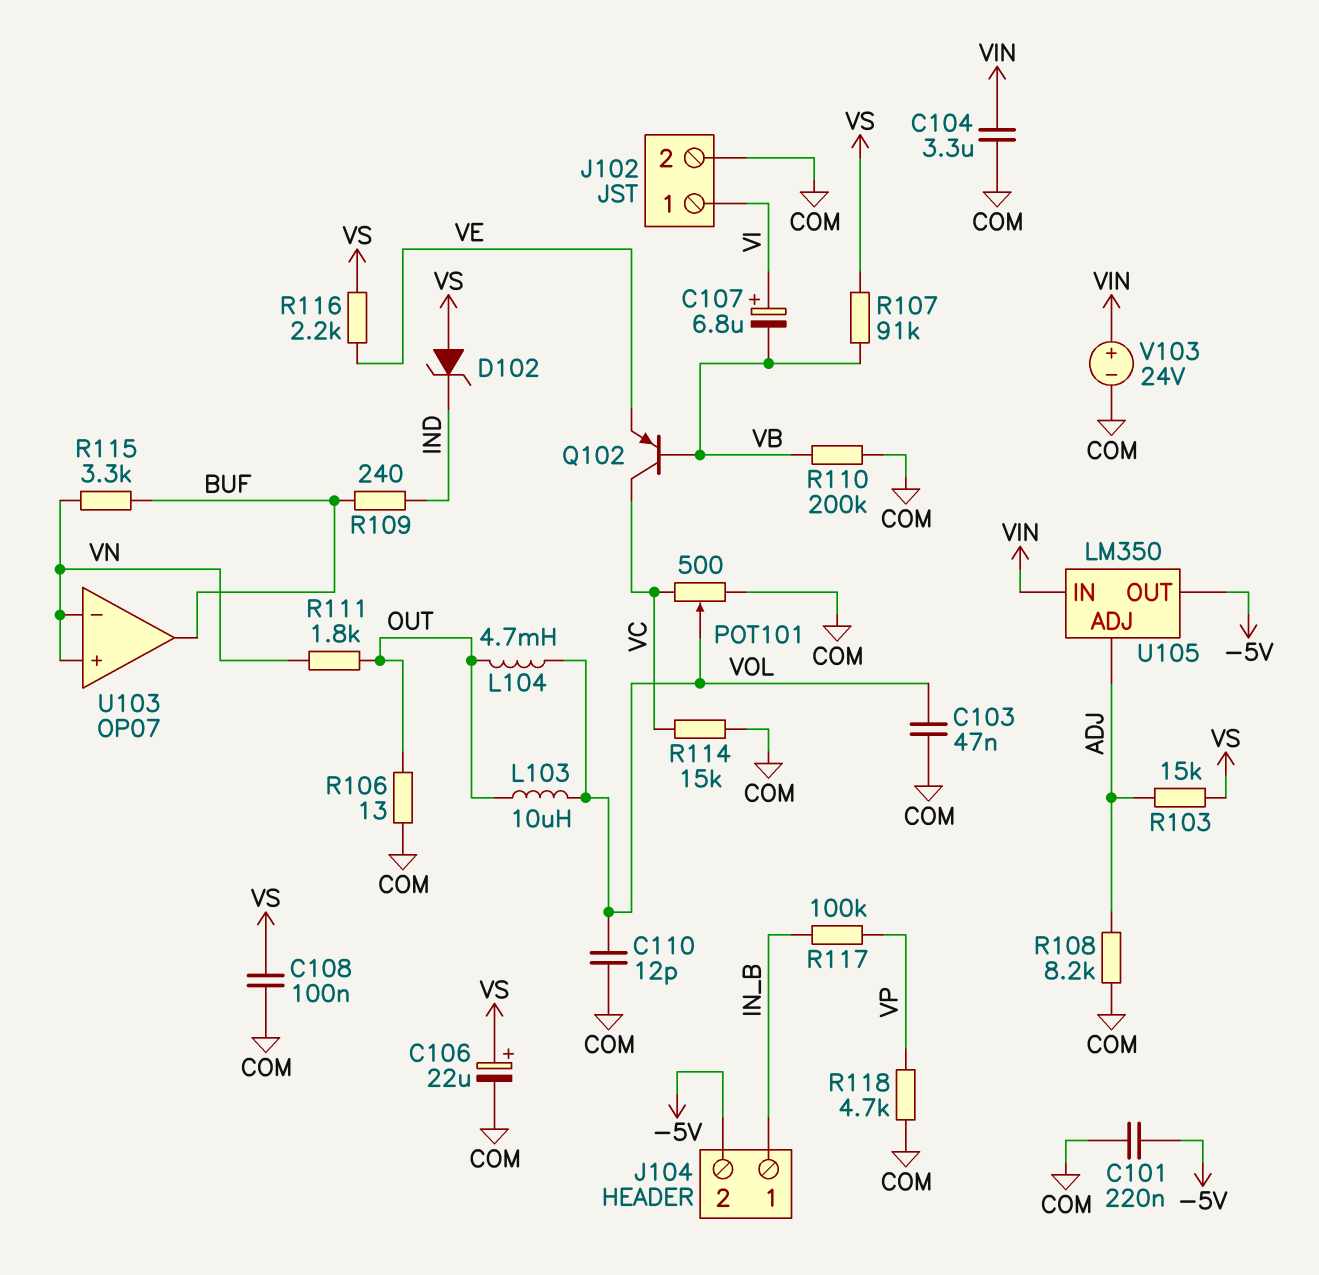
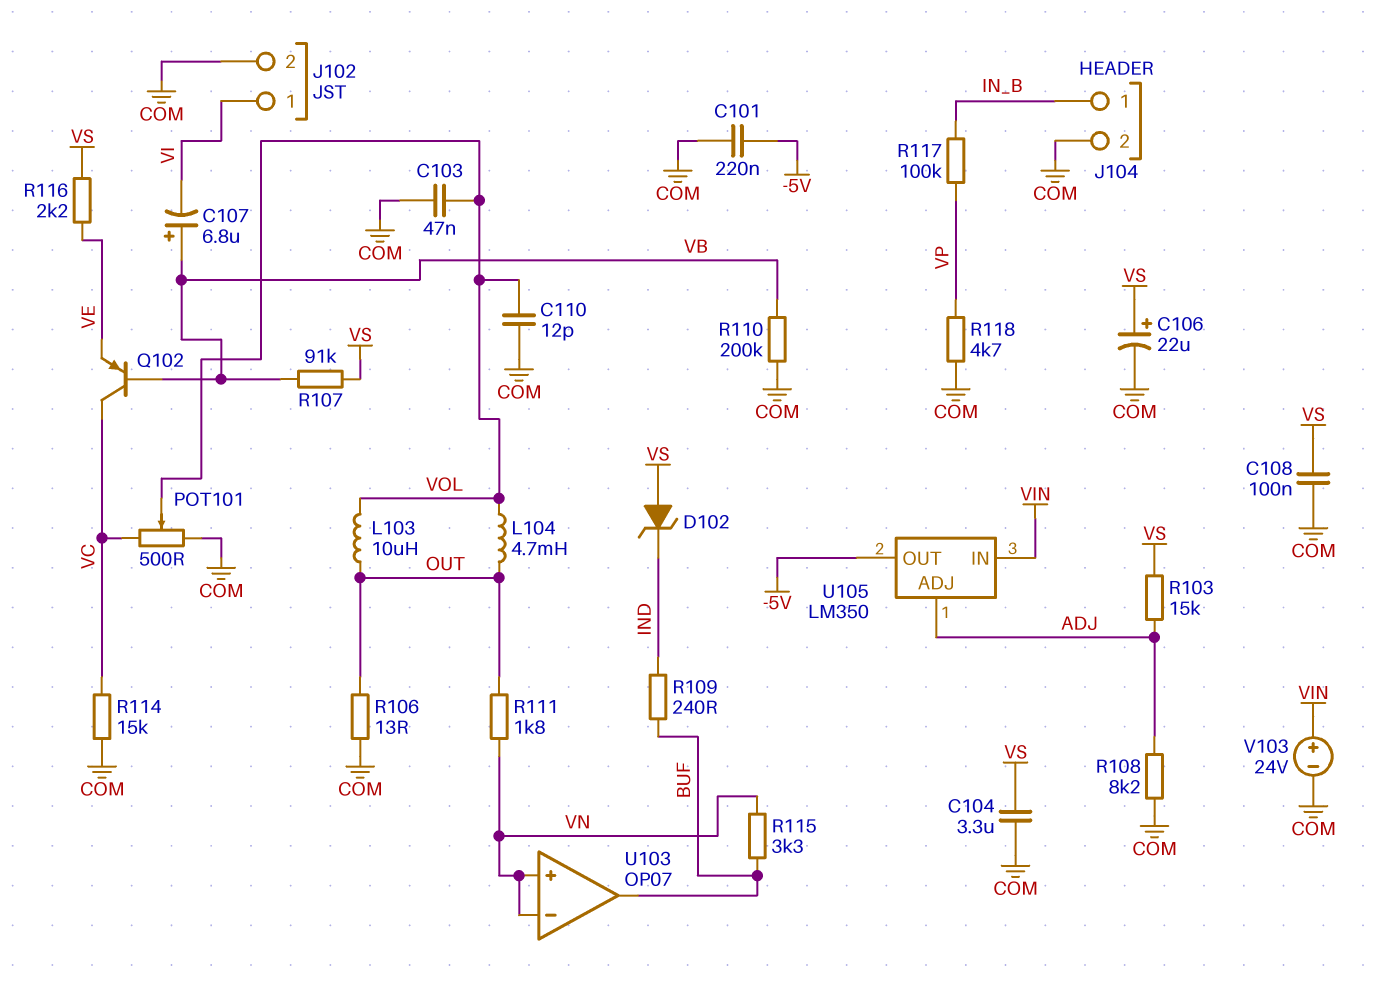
C104: 3.3uF (COM, VIN) -> 3.3uF (COM, VS)
C107: 6.8uF (plus VI, minus VB) -> 6.8uF (plus VB, minus VI)
J104 pin 2: -5V -> COM

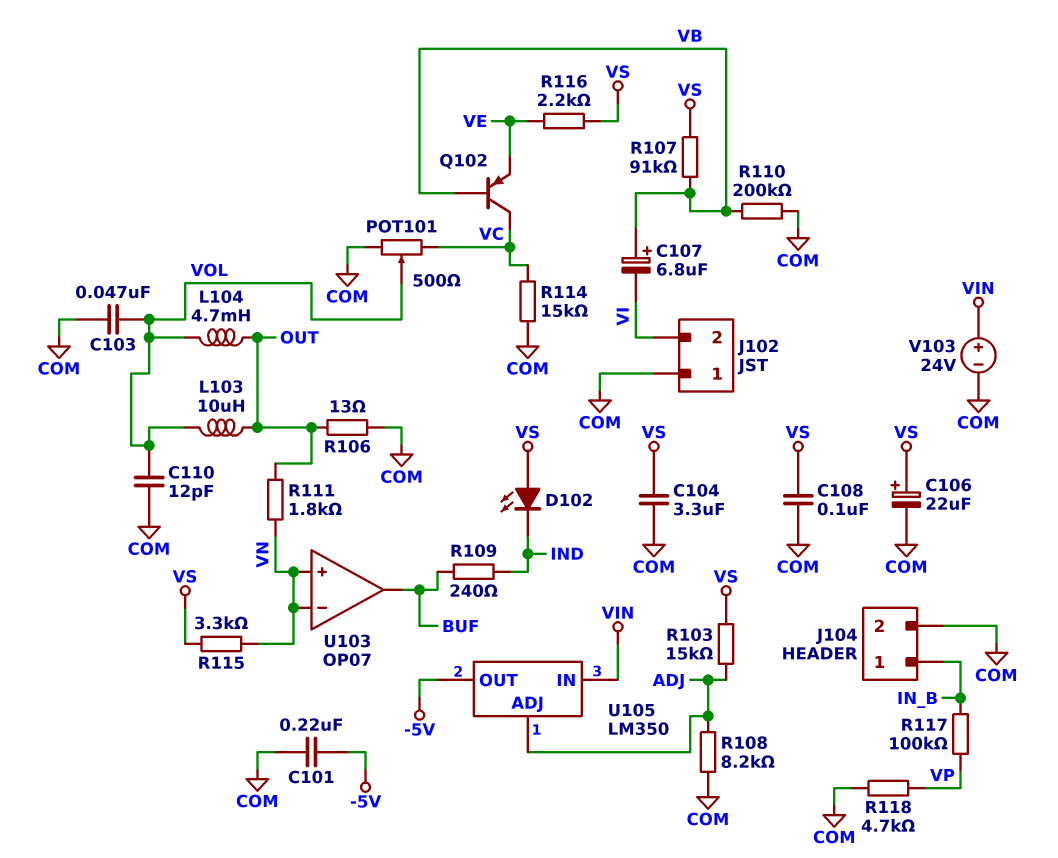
D102: zener (A VS, K IND) -> LED (A VS, K IND)
J102 pin 1: VI -> COM
J102 pin 2: COM -> VI
R115: 3.3k (BUF, VN) -> 3.3k (VN, VS)

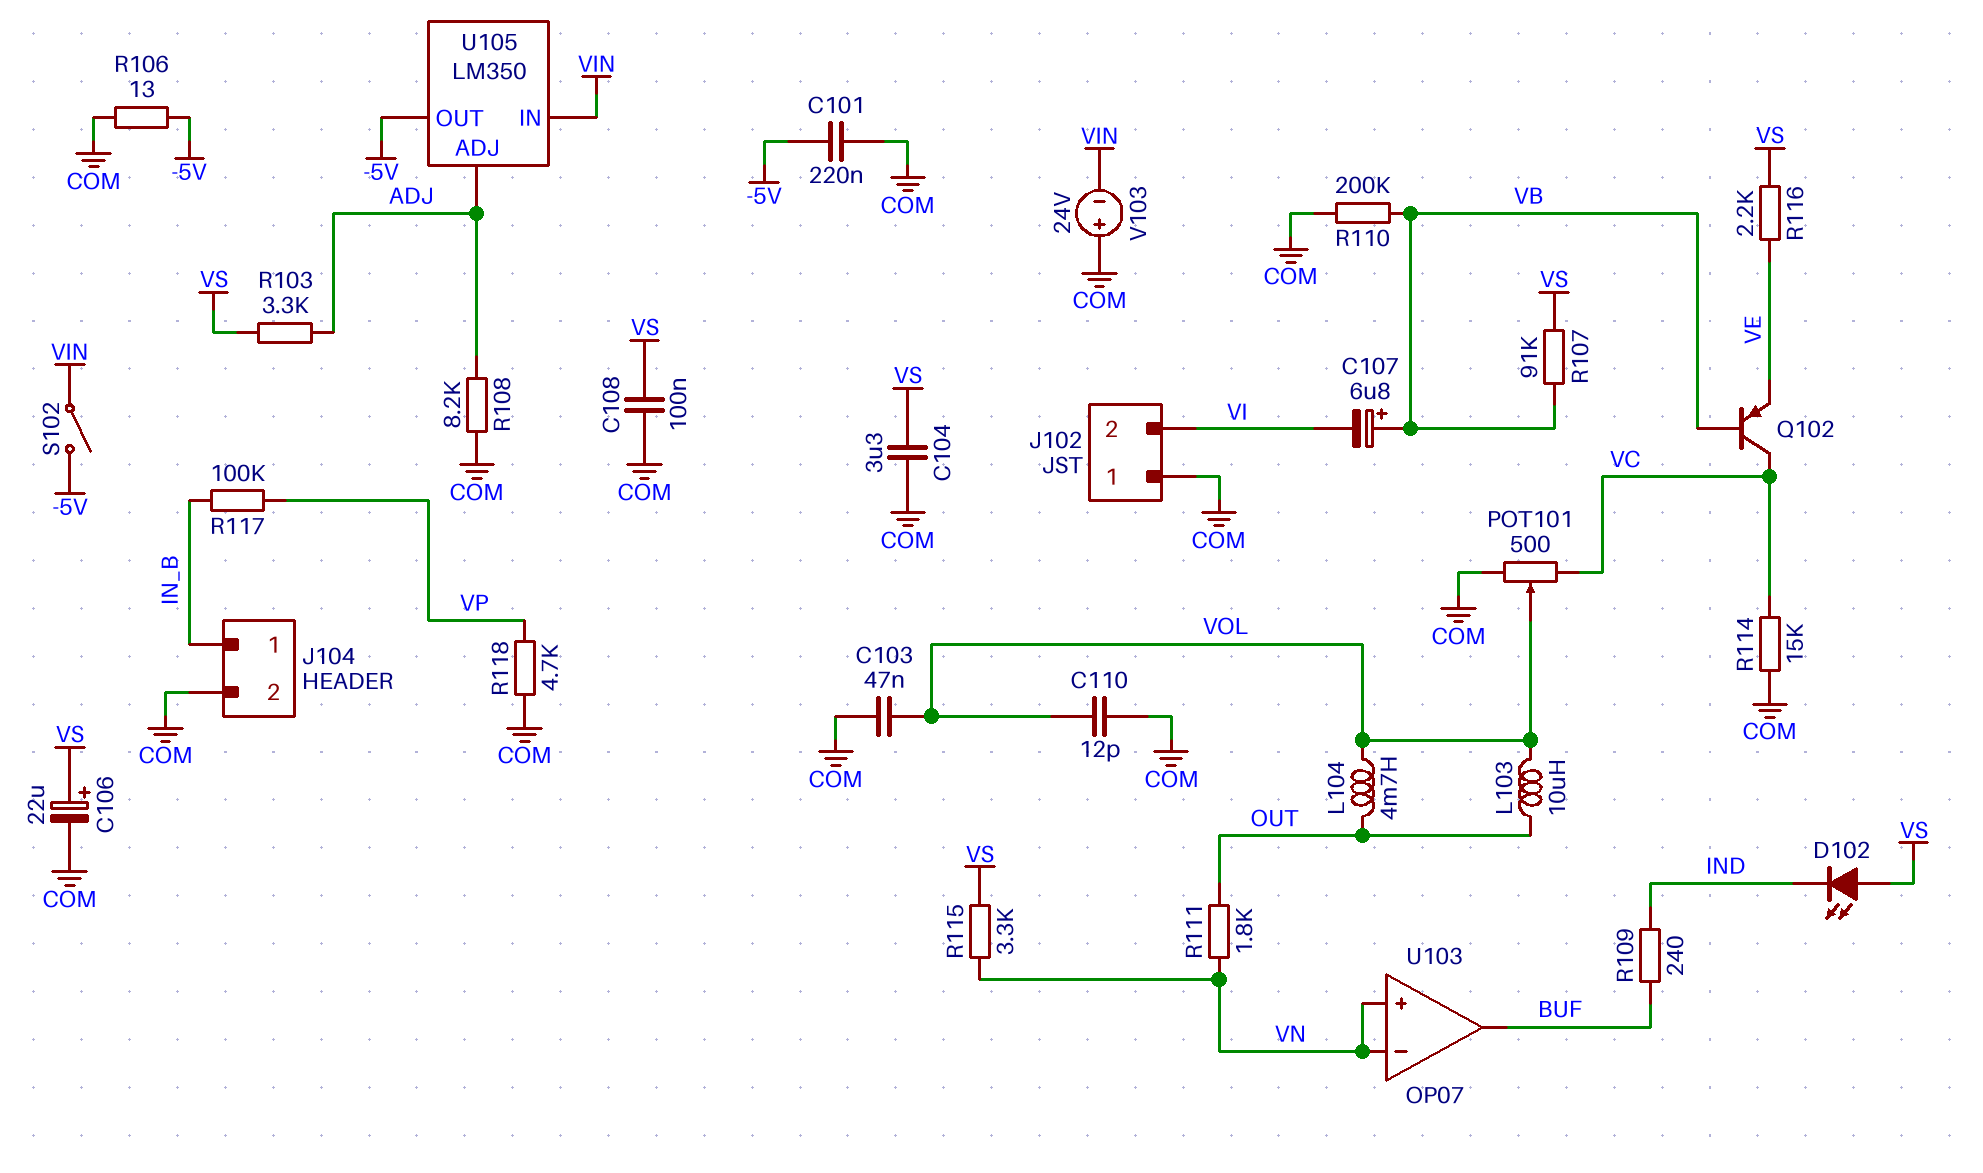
R103: 15k (ADJ, VS) -> 3.3k (ADJ, VS)
R106: 13 (COM, OUT) -> 13 (-5V, COM)
S102: none -> switch (-5V, VIN)
V103: 24V (plus VIN, minus COM) -> 24V (plus COM, minus VIN)

